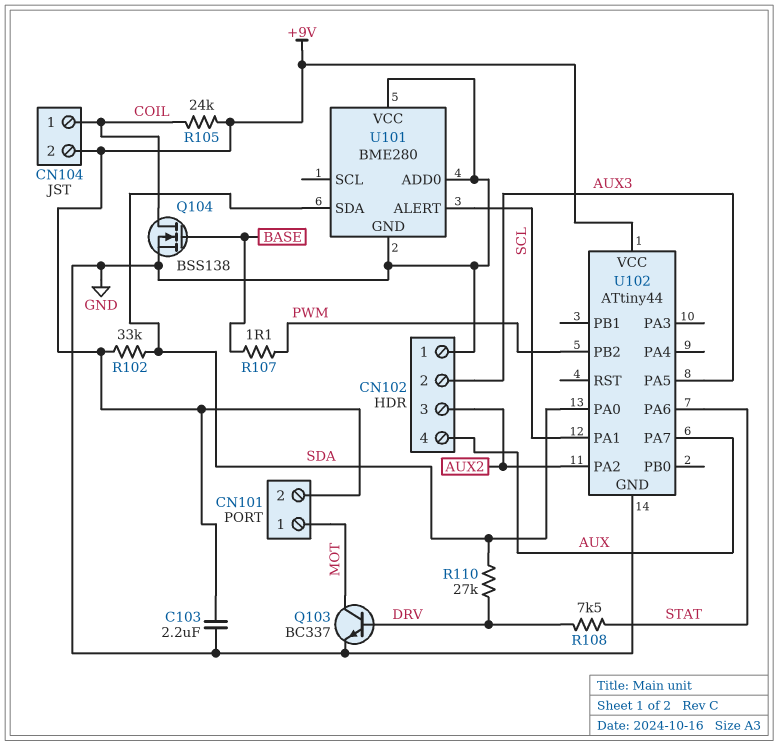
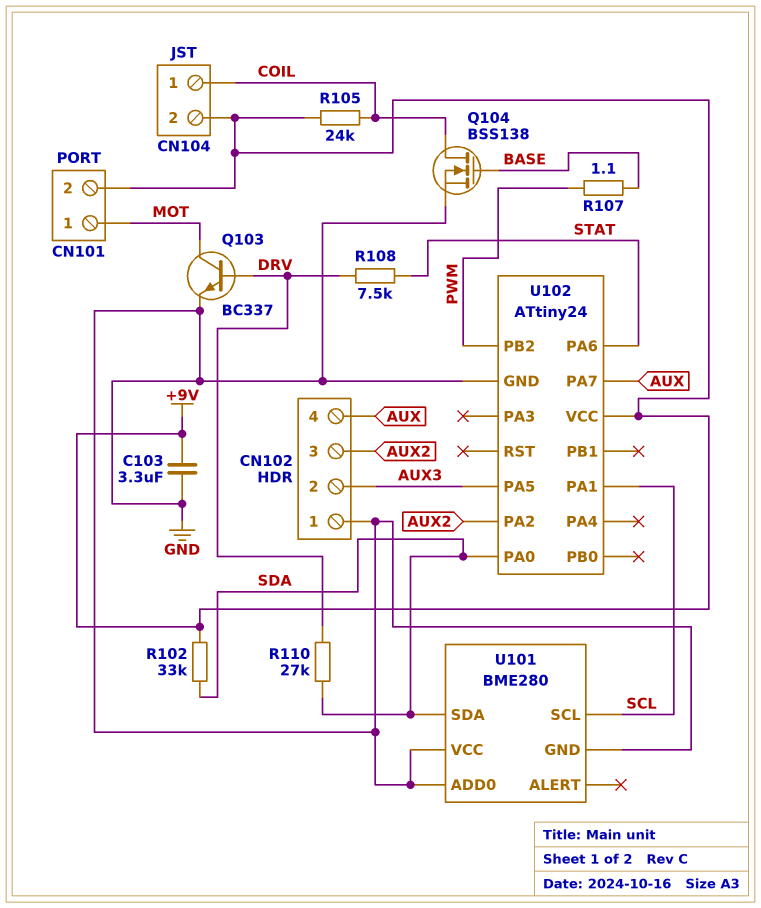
C103: 2.2uF (+9V, GND) -> 3.3uF (+9V, GND)
U101 pin ALERT: SCL -> none
U101 pin SCL: none -> SCL
U102: ATtiny44 -> ATtiny24

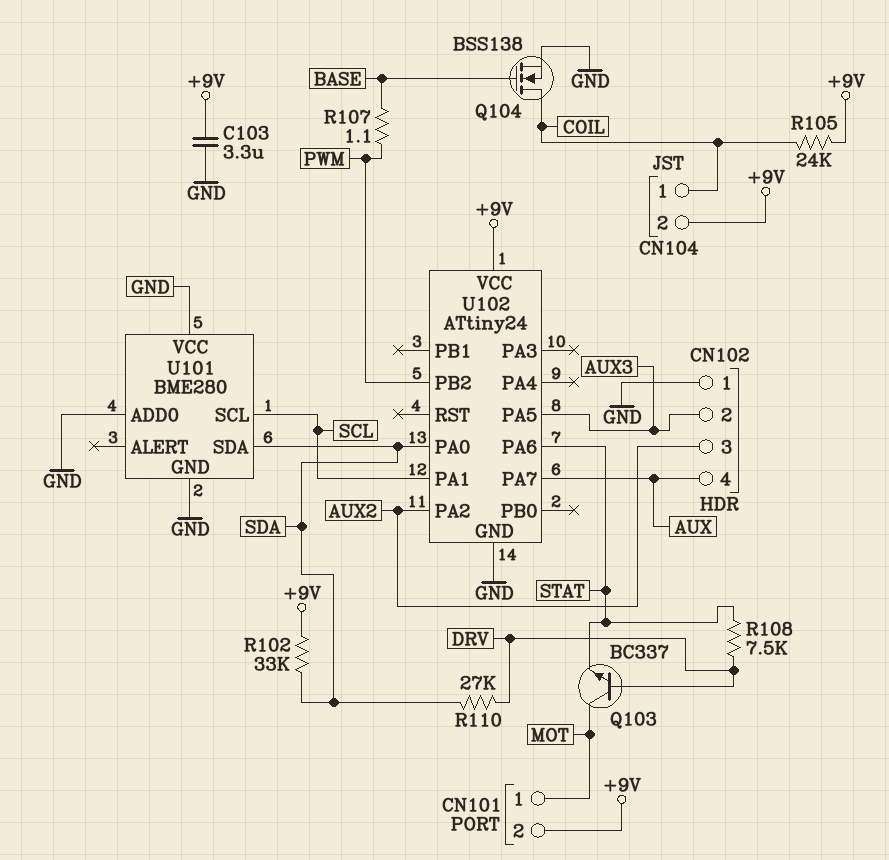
Q103: NPN BC337 (B DRV, C MOT, E GND) -> NPN BC337 (B DRV, C MOT, E STAT)

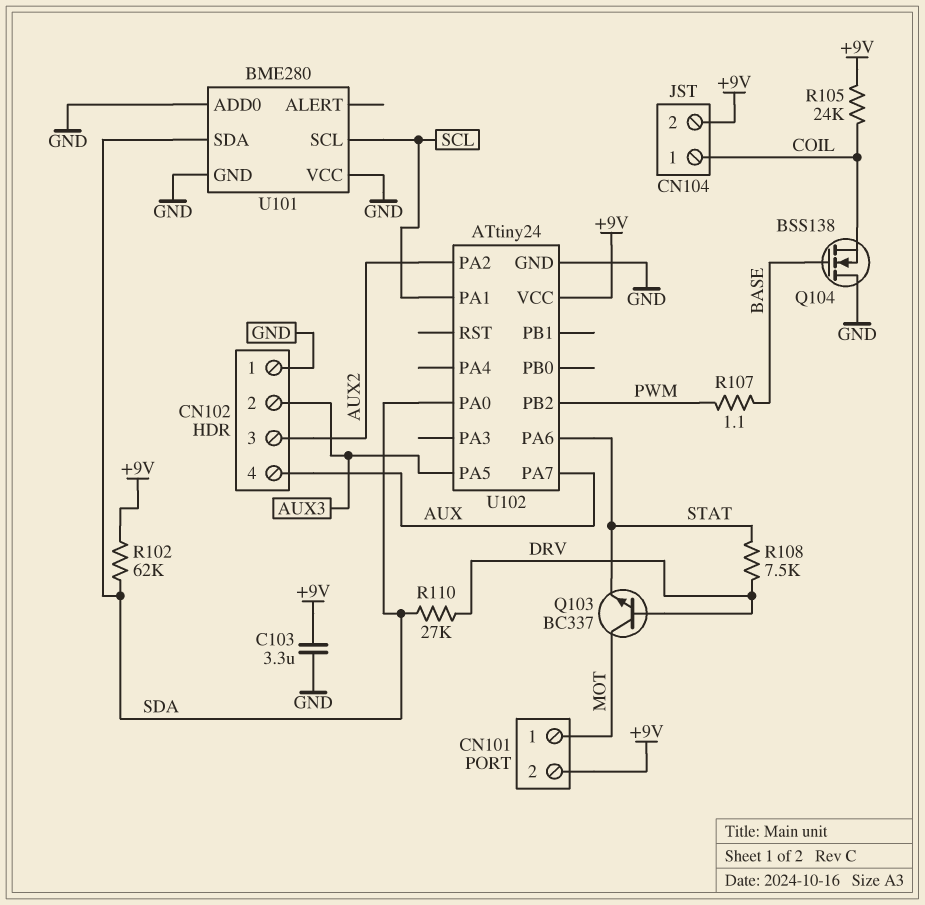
Q104: NMOS BSS138 (G BASE, D COIL, S GND) -> NMOS BSS138 (G BASE, D GND, S COIL)
R102: 33k (+9V, SDA) -> 62k (+9V, SDA)

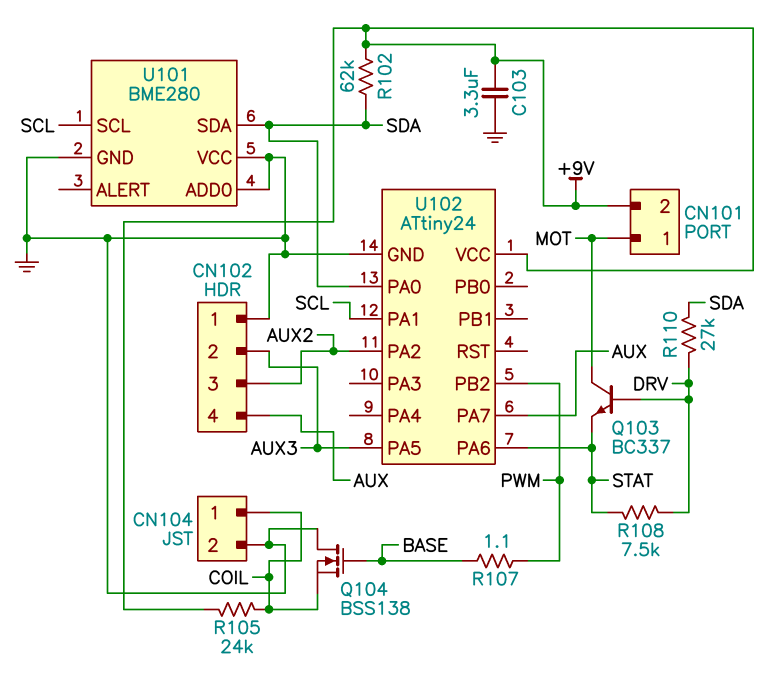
CN104 pin 2: +9V -> GND

